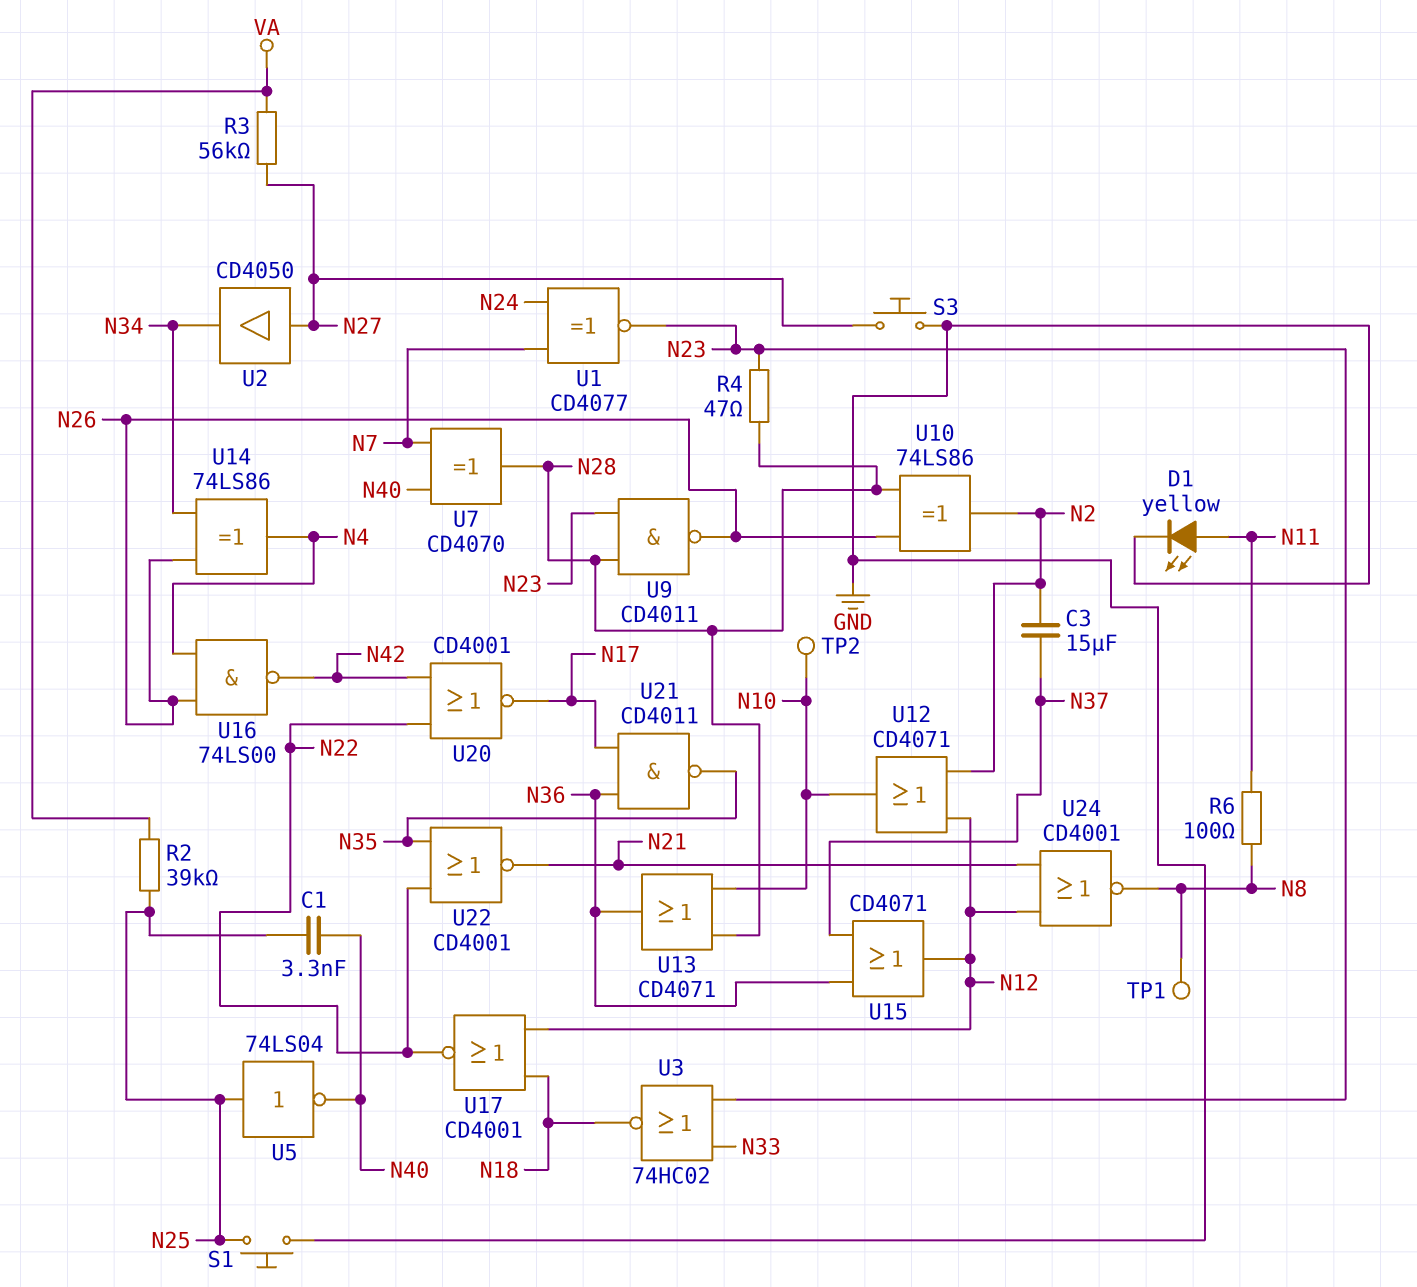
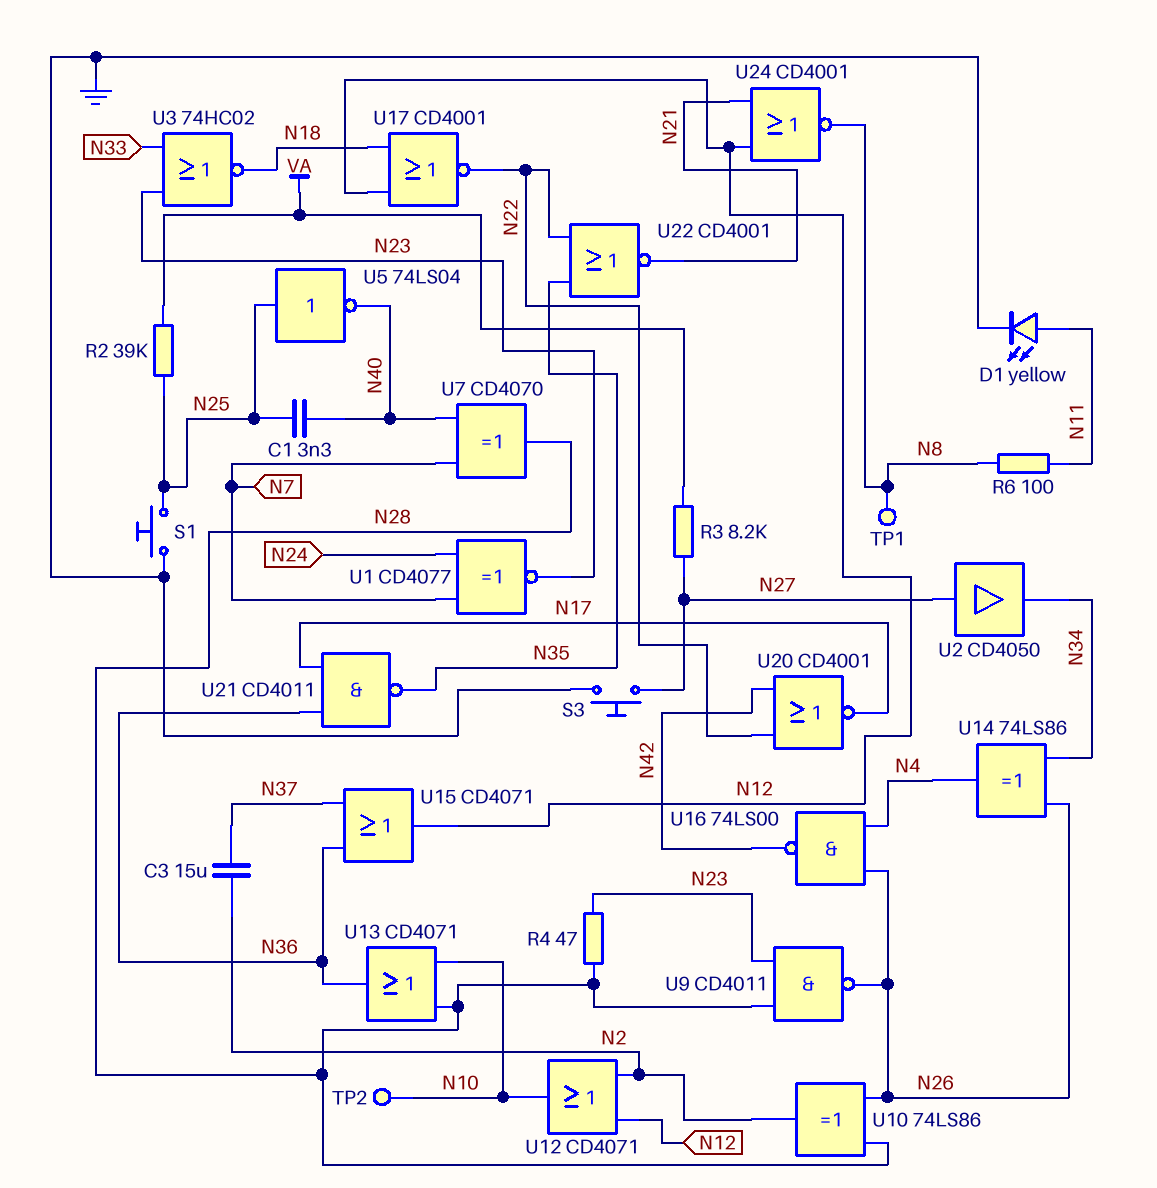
R3: 56k (N27, VA) -> 8.2k (N27, VA)

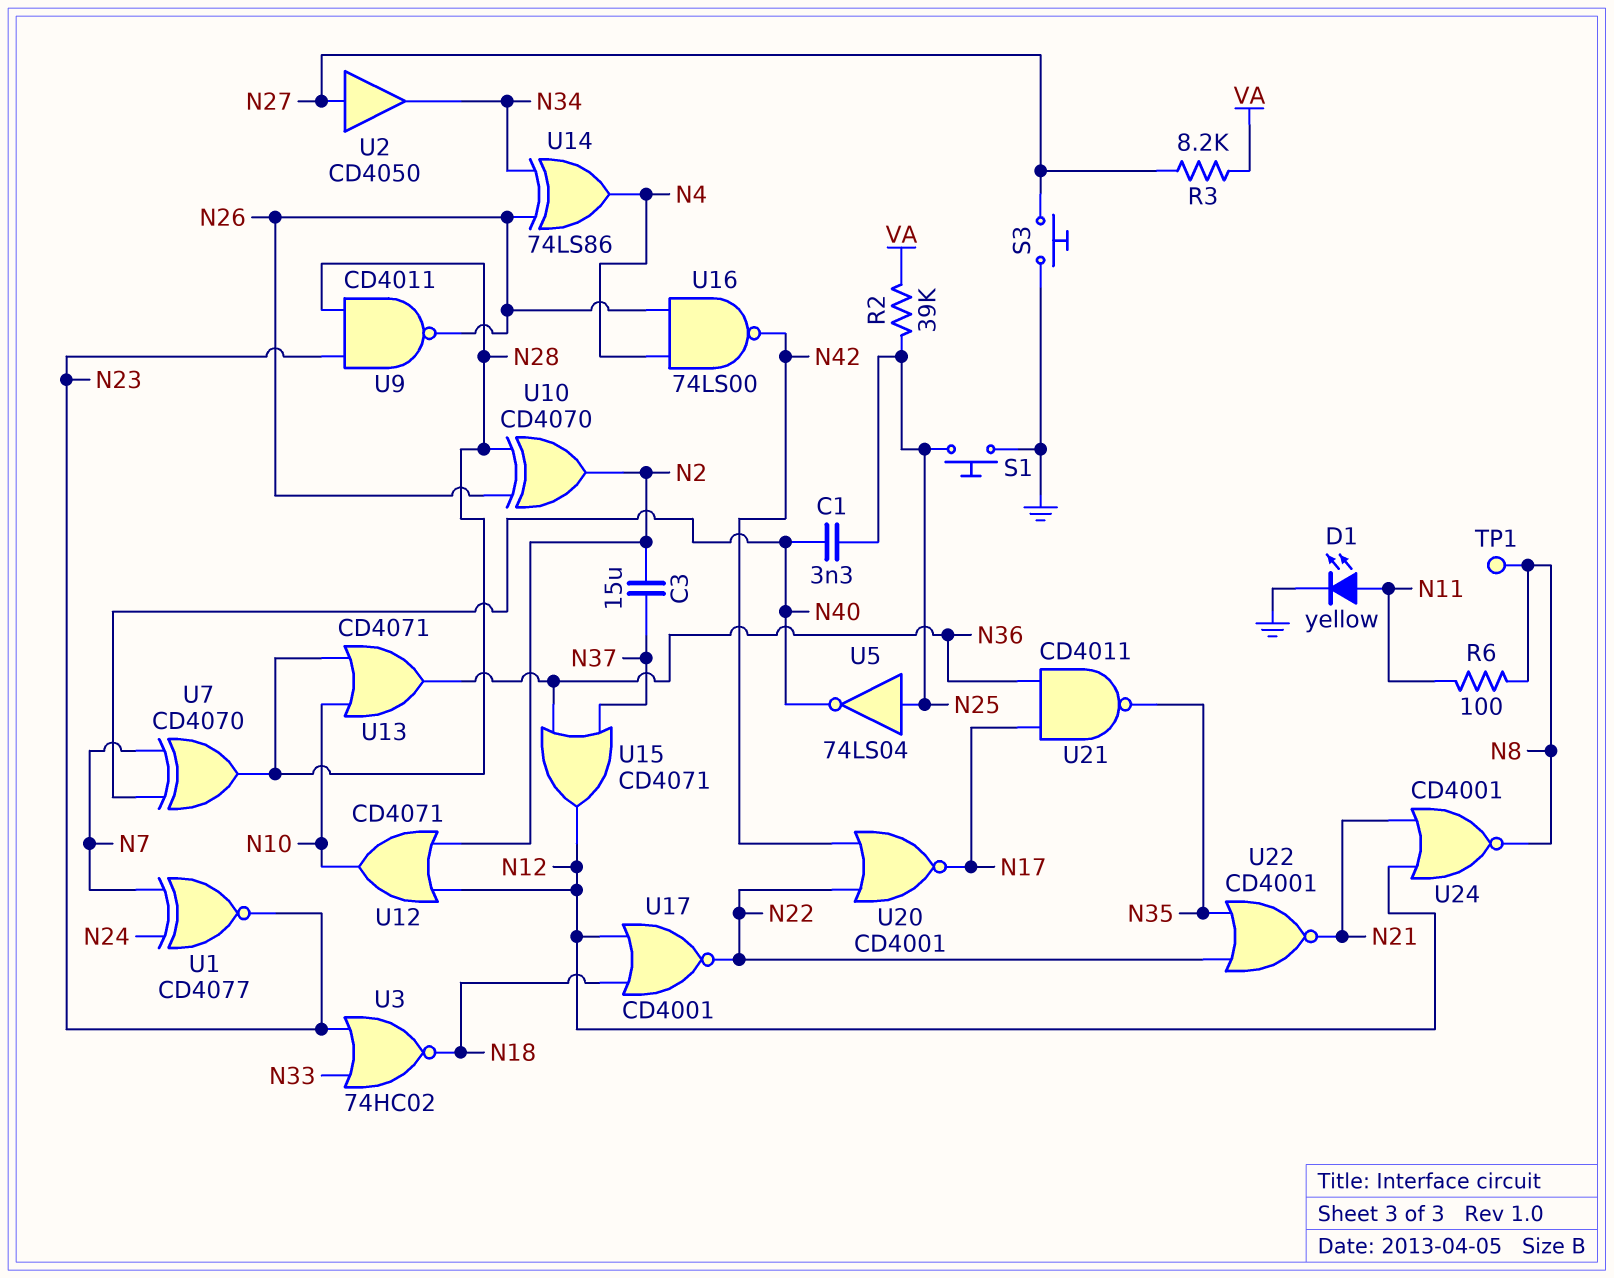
R4: 47 (N23, N28) -> none
TP2: test point (N10) -> none
U10: XOR 74LS86 (in N26, in N28, out N2) -> XOR CD4070 (in N26, in N28, out N2)

